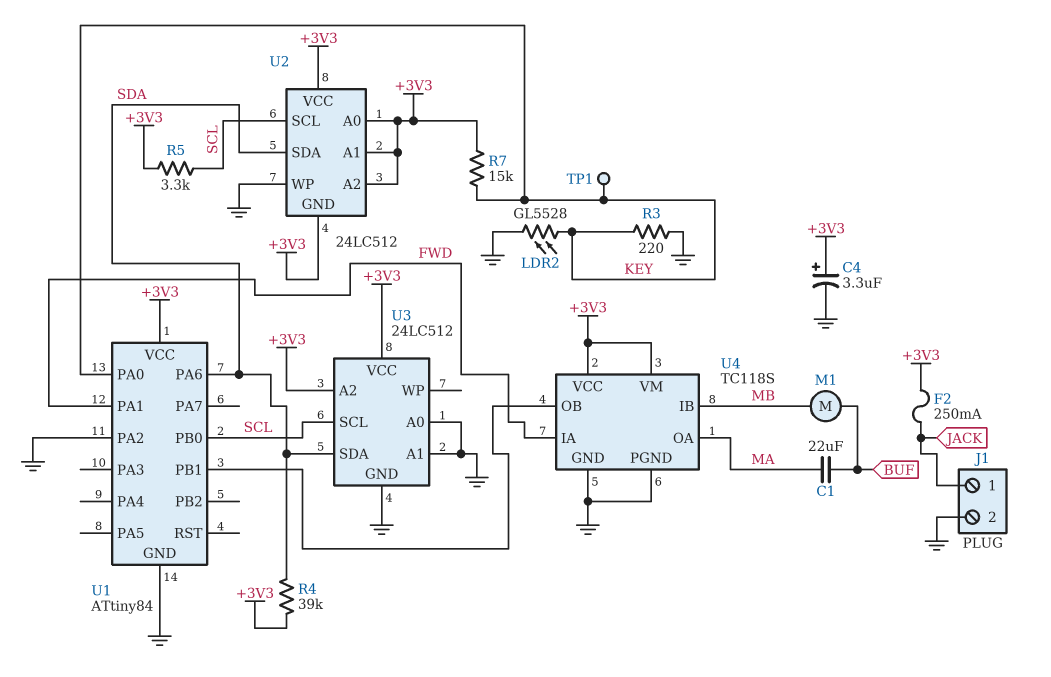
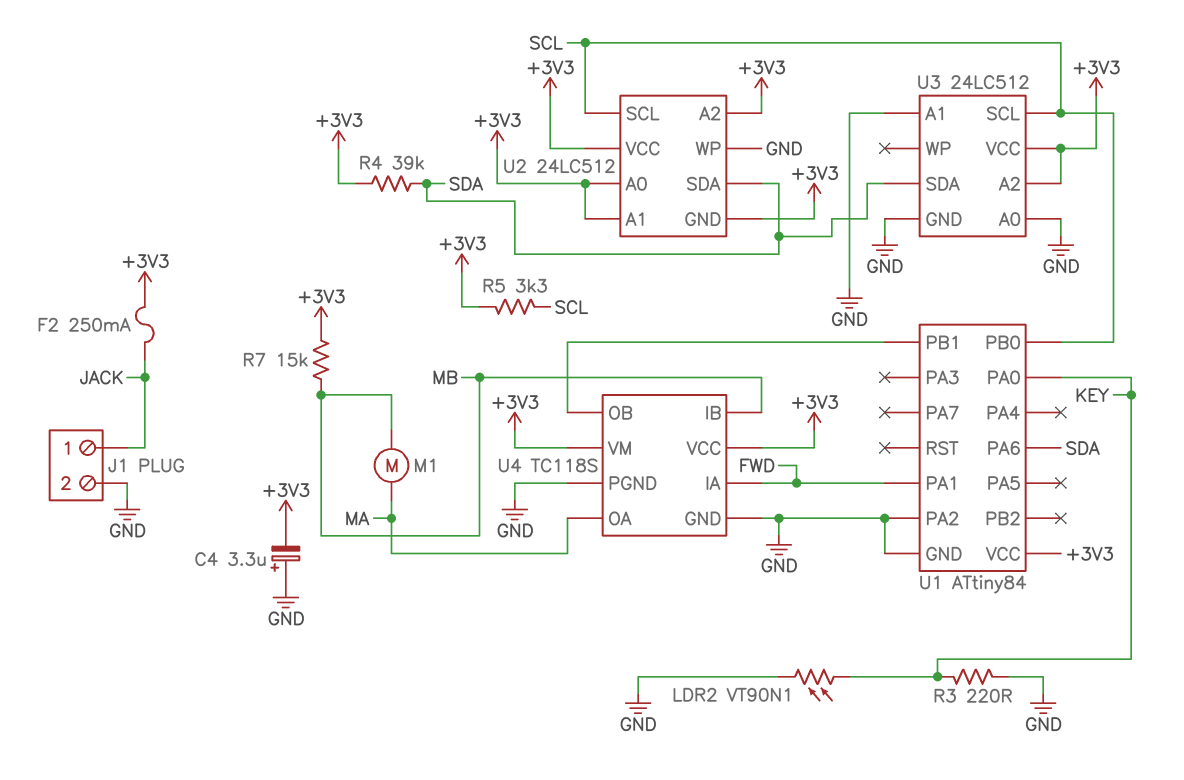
C1: 22uF (BUF, MA) -> none
C4: 3.3uF (plus +3V3, minus GND) -> 3.3uF (plus GND, minus +3V3)
LDR2: GL5528 (GND, KEY) -> VT90N1 (GND, KEY)
M1: motor (BUF, MB) -> motor (MA, MB)
R7: 15k (+3V3, KEY) -> 15k (+3V3, MB)
TP1: test point (KEY) -> none

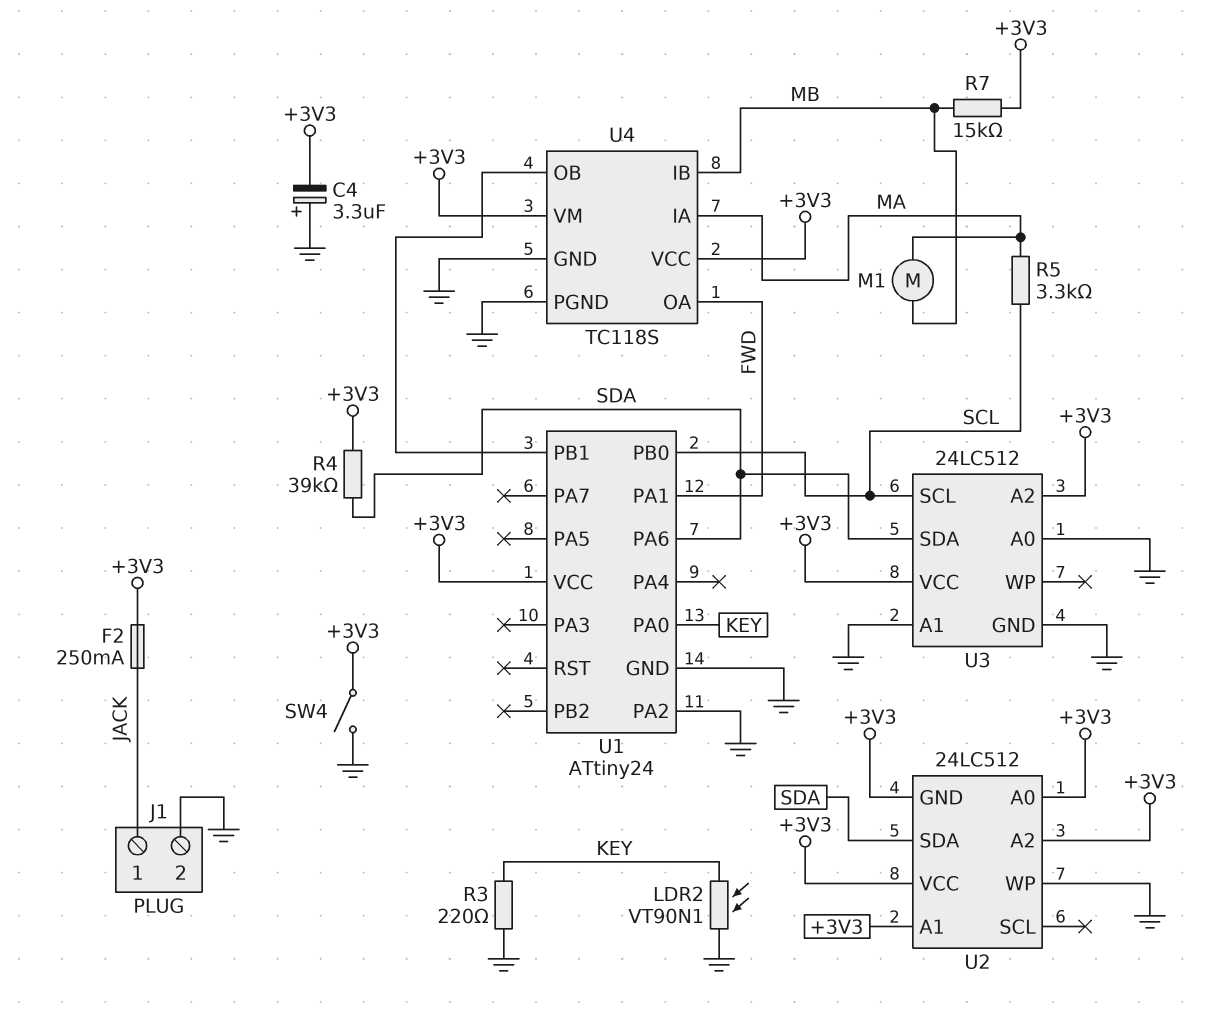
R5: 3.3k (+3V3, SCL) -> 3.3k (MA, SCL)
SW4: none -> switch (+3V3, GND)
U1: ATtiny84 -> ATtiny24
U2 pin SCL: SCL -> none
U4 pin IA: FWD -> MA
U4 pin OA: MA -> FWD

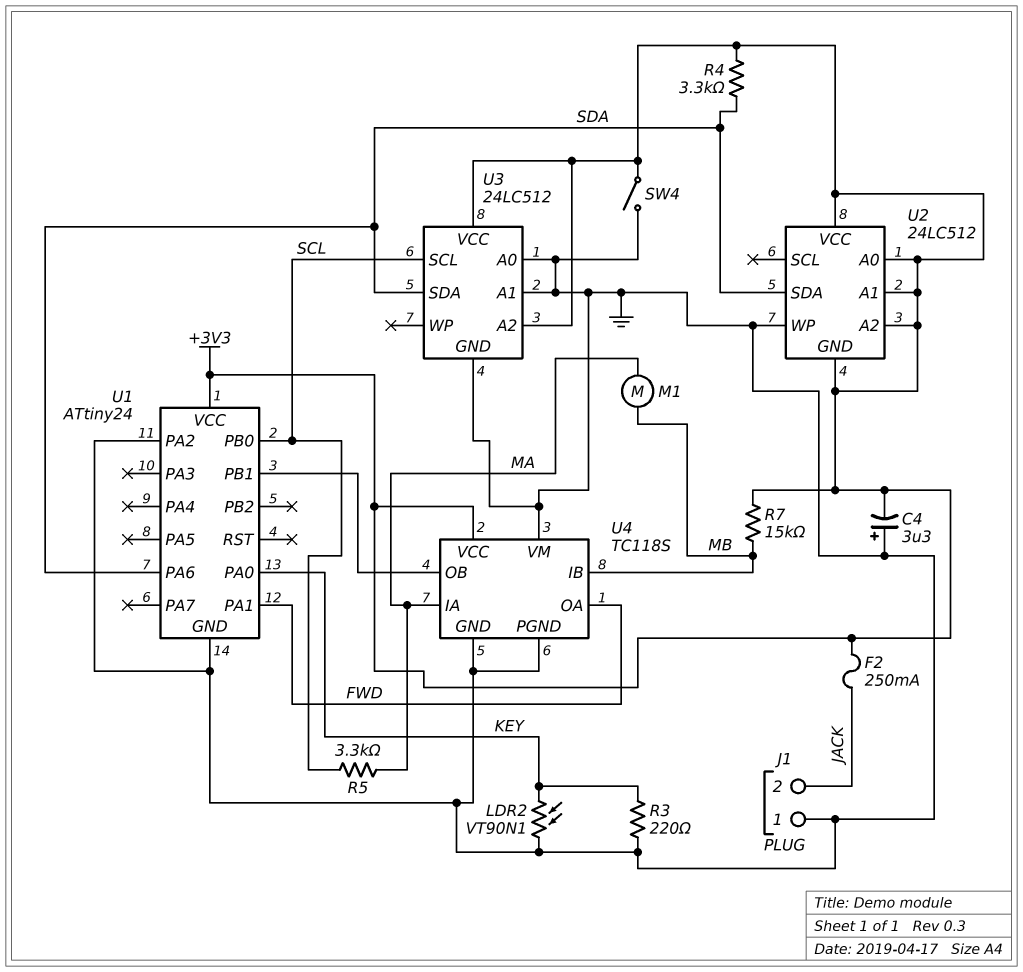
J1 pin 1: JACK -> GND
J1 pin 2: GND -> JACK
R4: 39k (+3V3, SDA) -> 3.3k (+3V3, SDA)
U4 pin VM: +3V3 -> GND

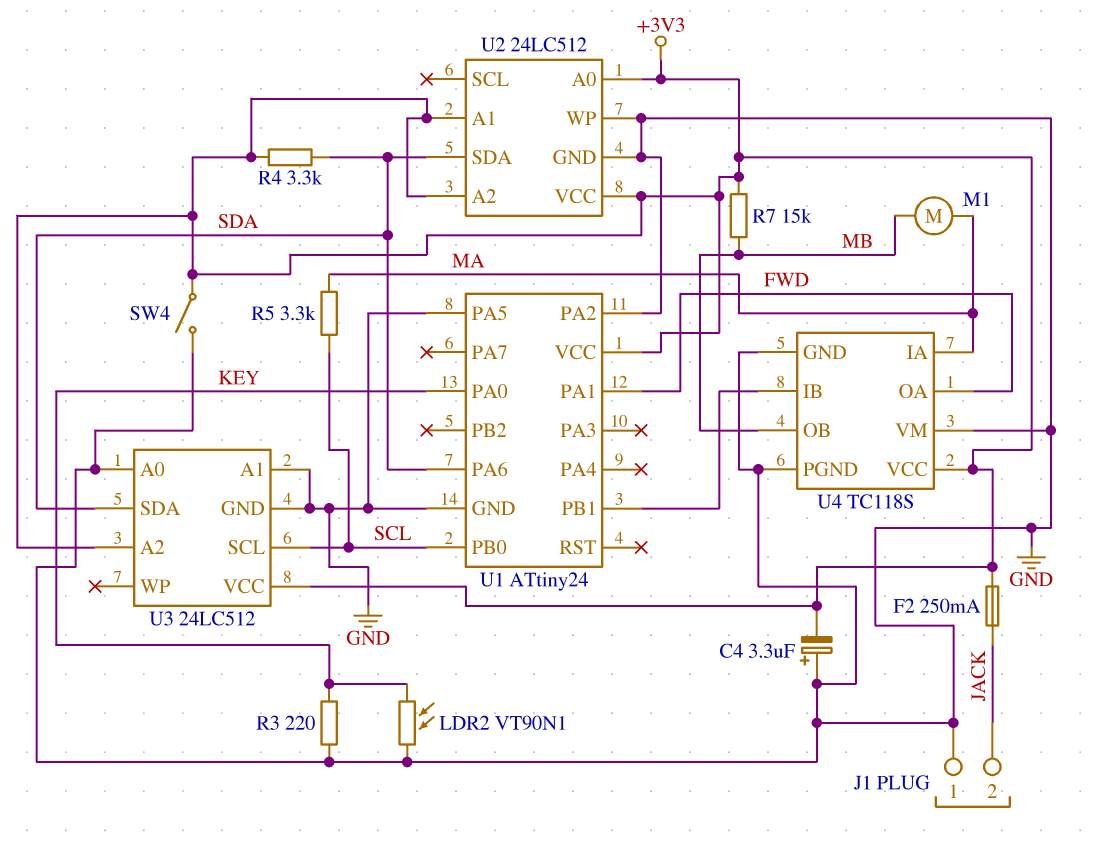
U1 pin PA5: none -> GND
U2 pin GND: +3V3 -> GND
U4 pin IB: MB -> U1/PB1
U4 pin OB: U1/PB1 -> MB

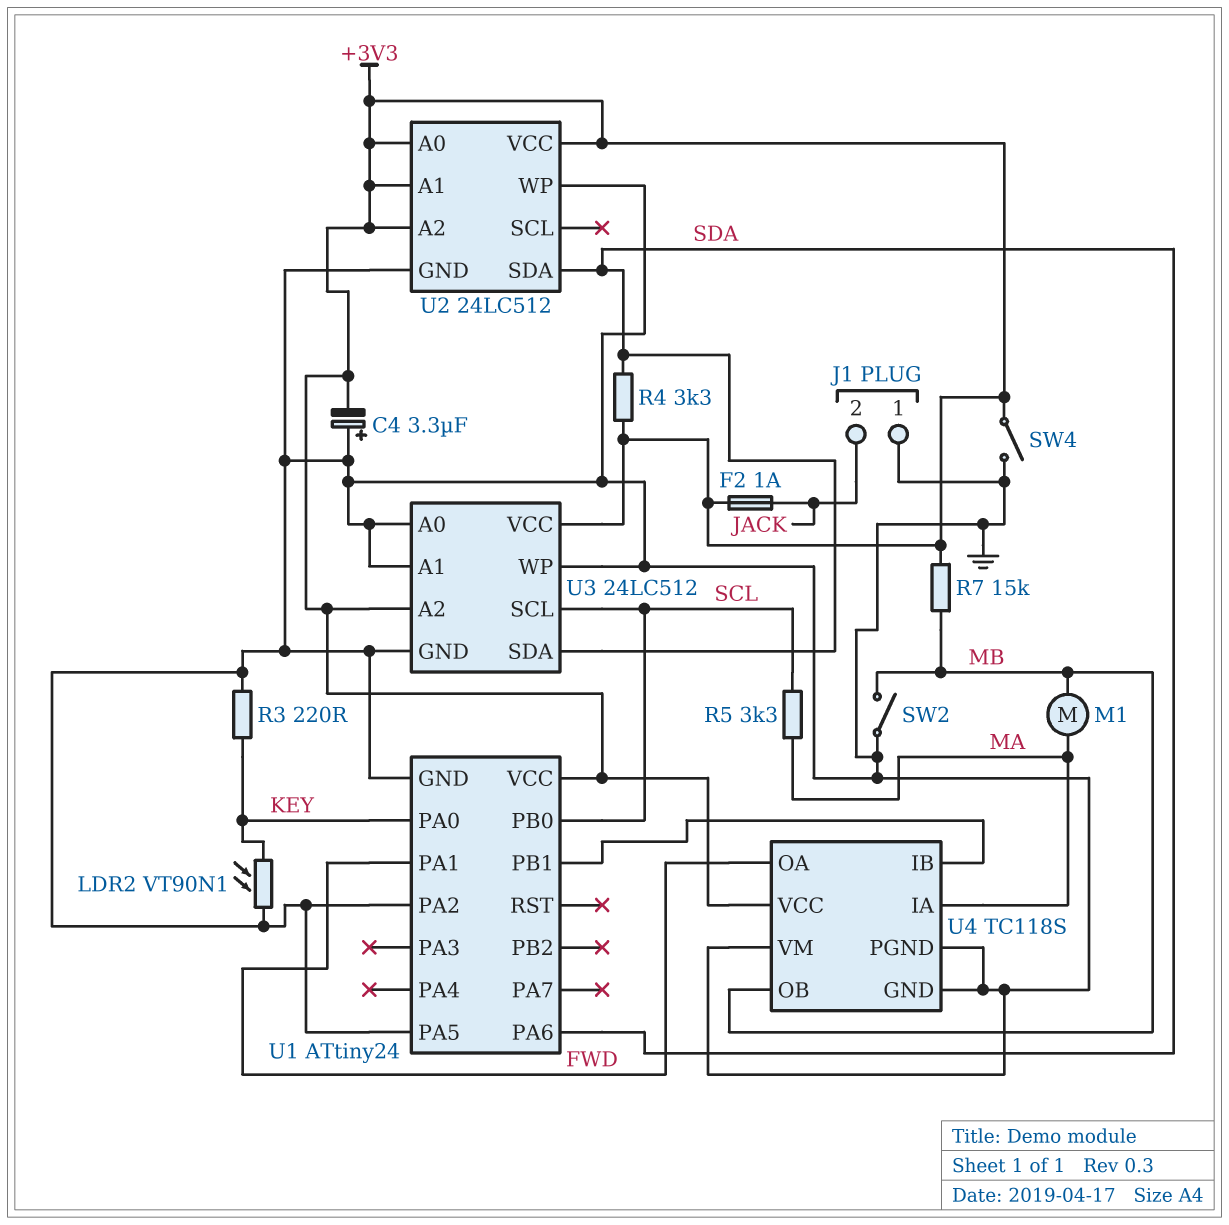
F2: 250mA (+3V3, JACK) -> 1A (+3V3, JACK)
SW2: none -> switch (GND, MB)
U3 pin WP: none -> GND

